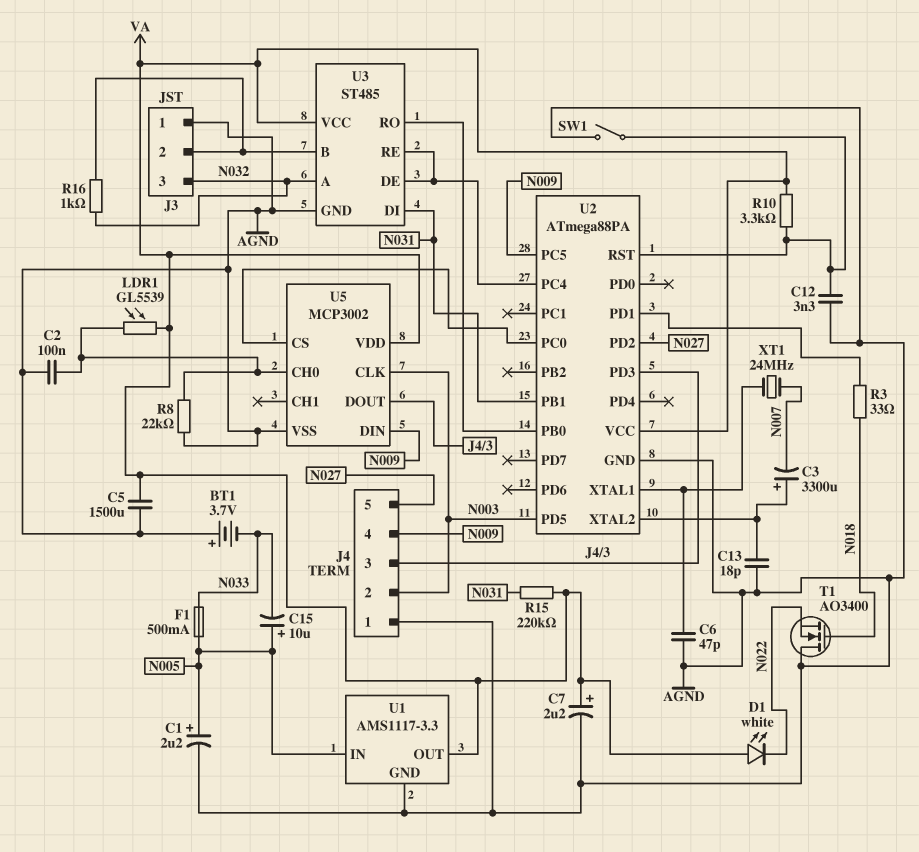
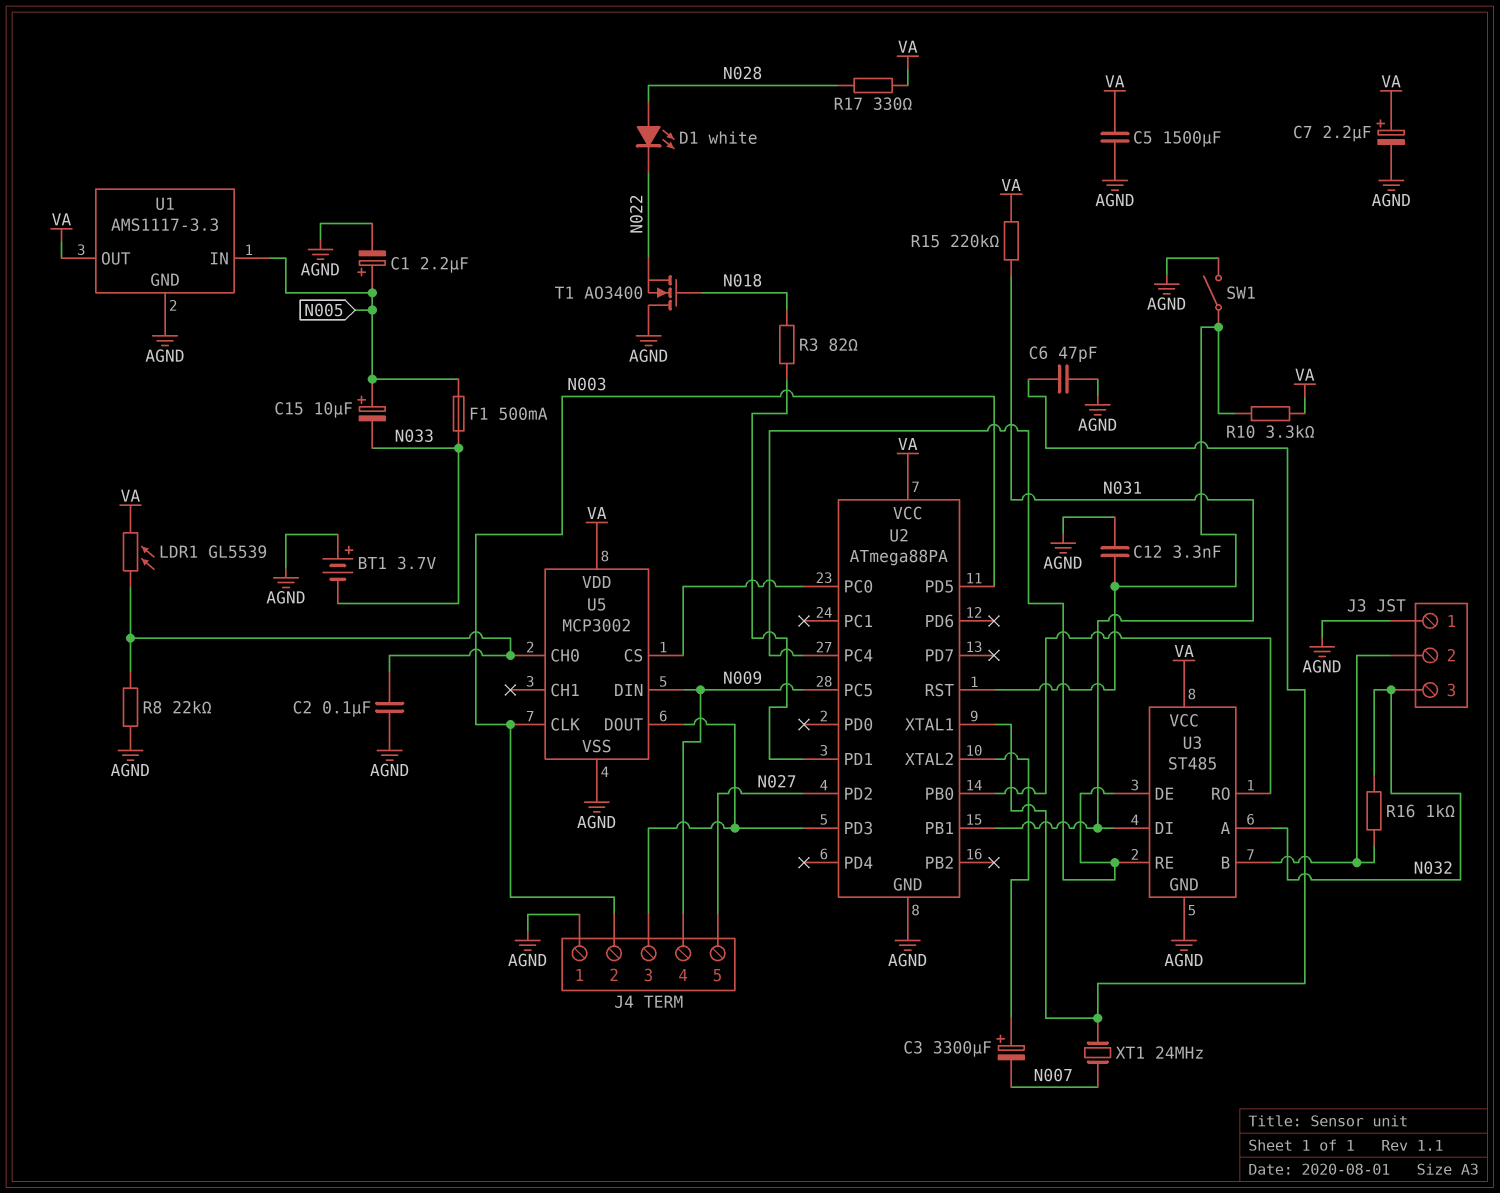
C13: 18pF (AGND, U2/XTAL2) -> none
D1: LED white (A VA, K N022) -> LED white (A N028, K N022)
R3: 33 (N018, U2/PD1) -> 82 (N018, U2/PD1)
R17: none -> 330 (N028, VA)

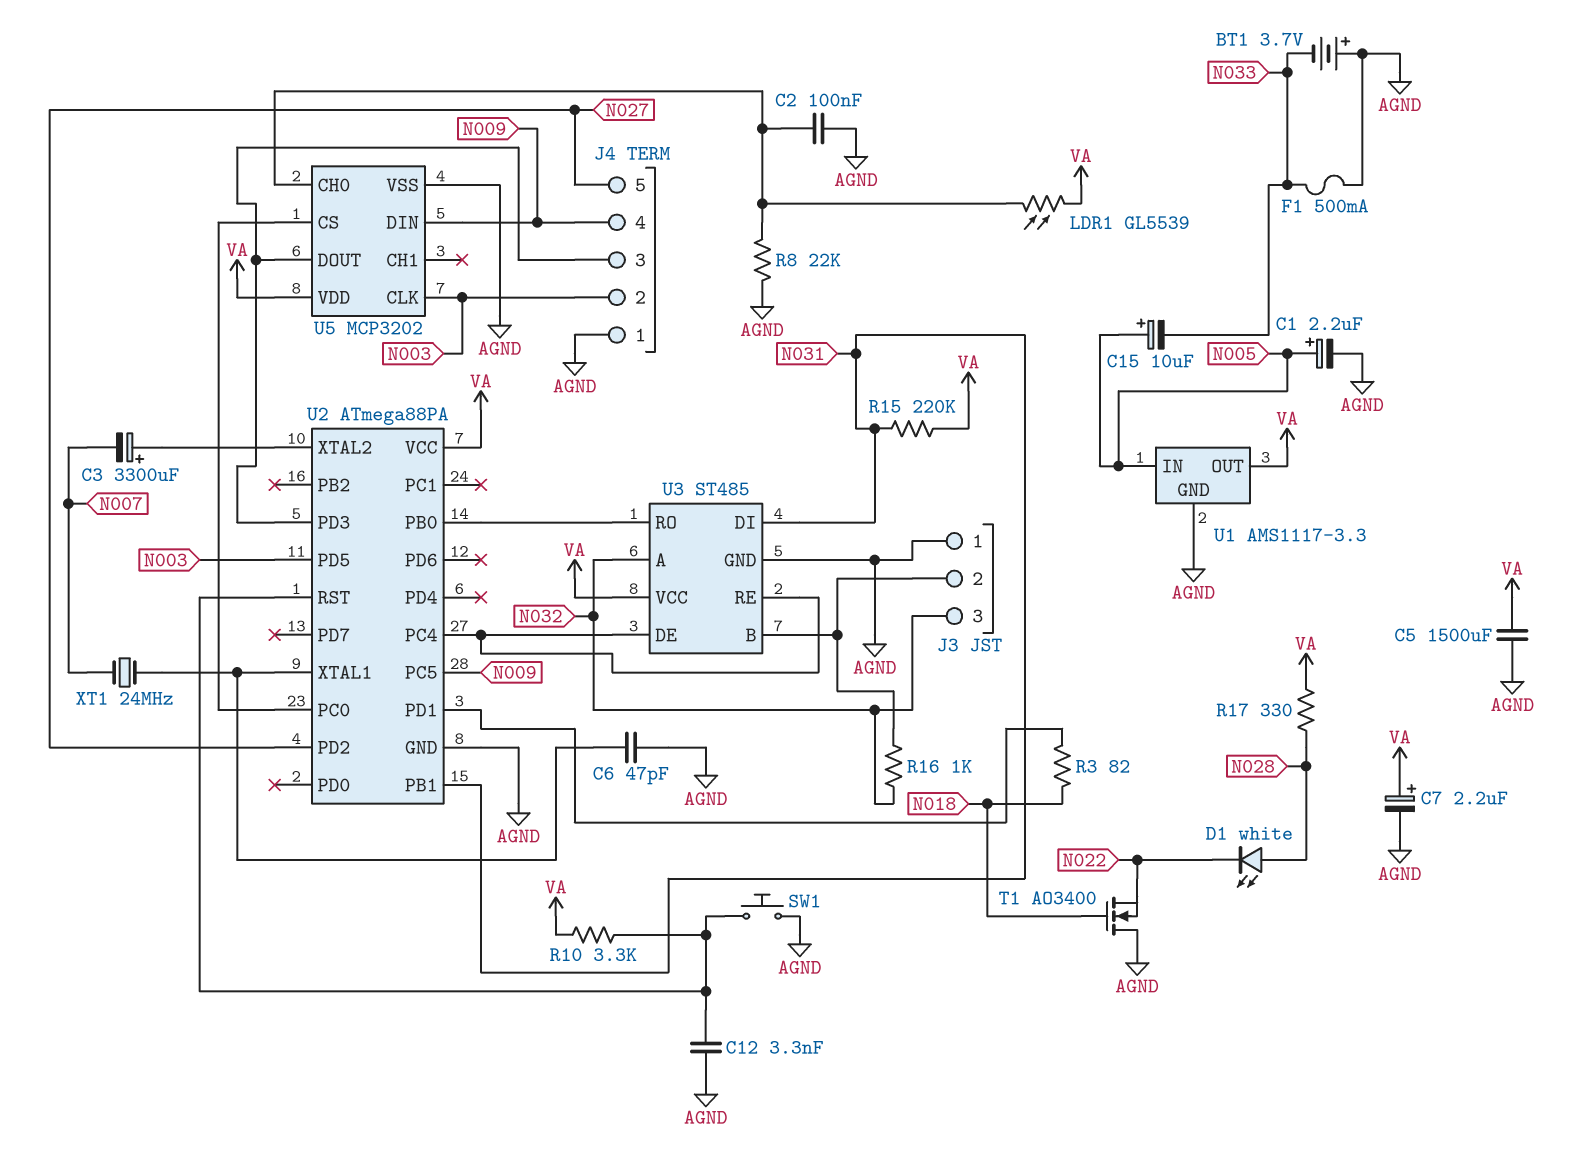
F1: 500mA (N005, N033) -> 500mA (AGND, N033)
SW1: switch (AGND, U2/RST) -> button (AGND, U2/RST)
U5: MCP3002 -> MCP3202

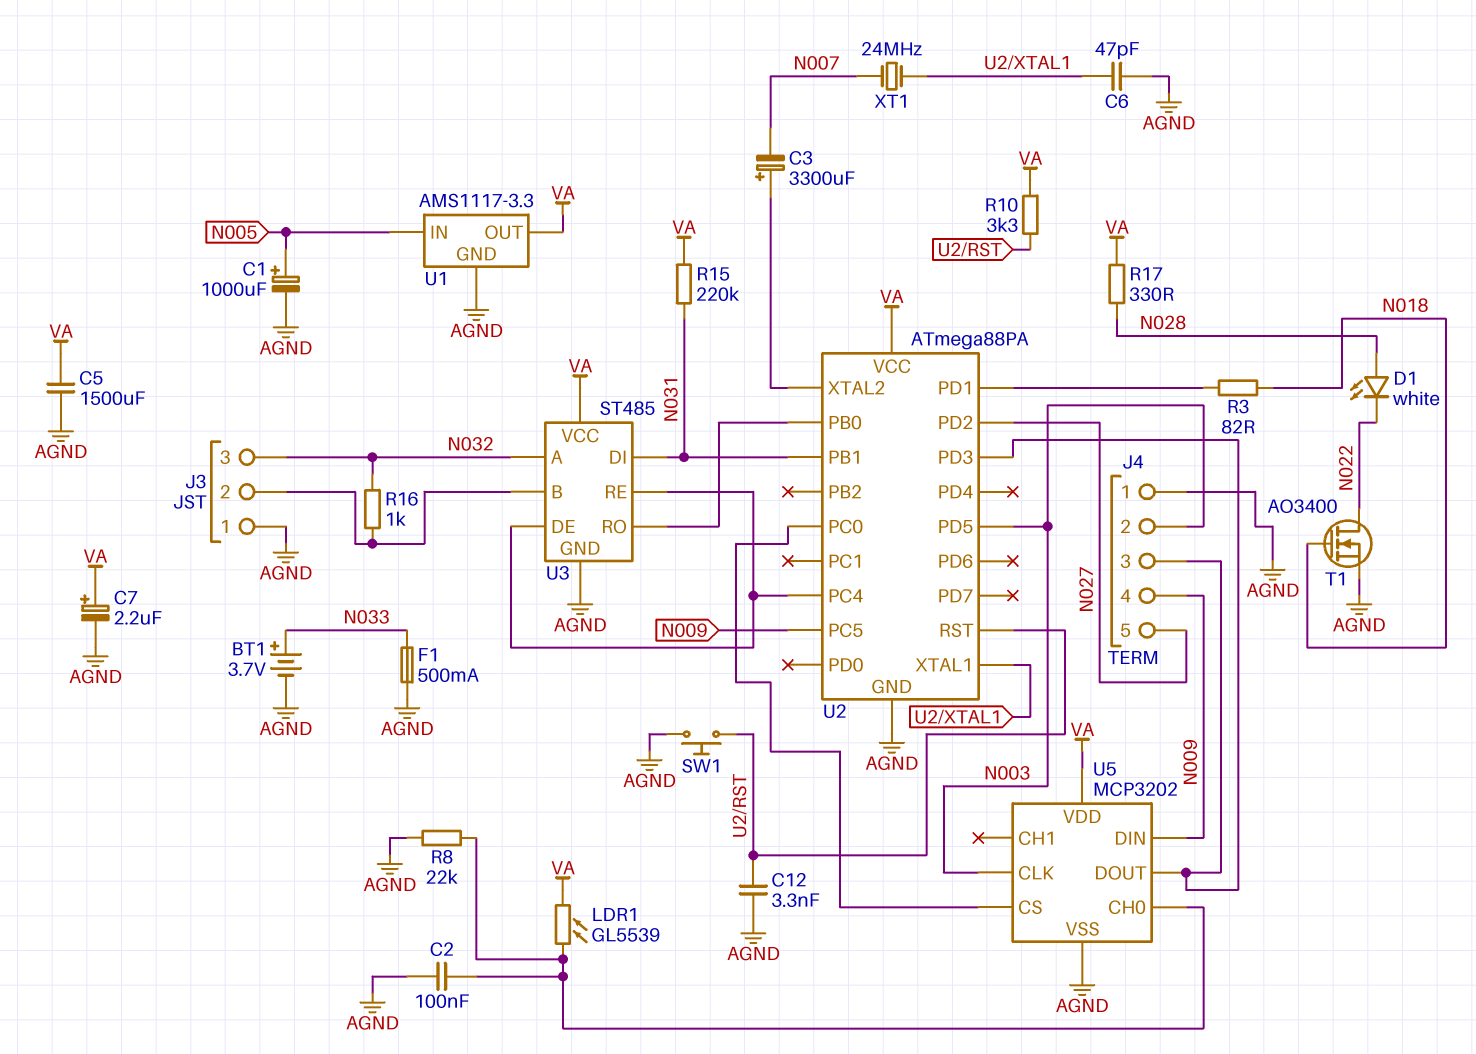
BT1: 3.7V (plus AGND, minus N033) -> 3.7V (plus N033, minus AGND)
C1: 2.2uF (plus N005, minus AGND) -> 1000uF (plus N005, minus AGND)
C15: 10uF (plus N005, minus N033) -> none
T1: NMOS AO3400 (G N018, D AGND, S N022) -> NMOS AO3400 (G N018, D N022, S AGND)

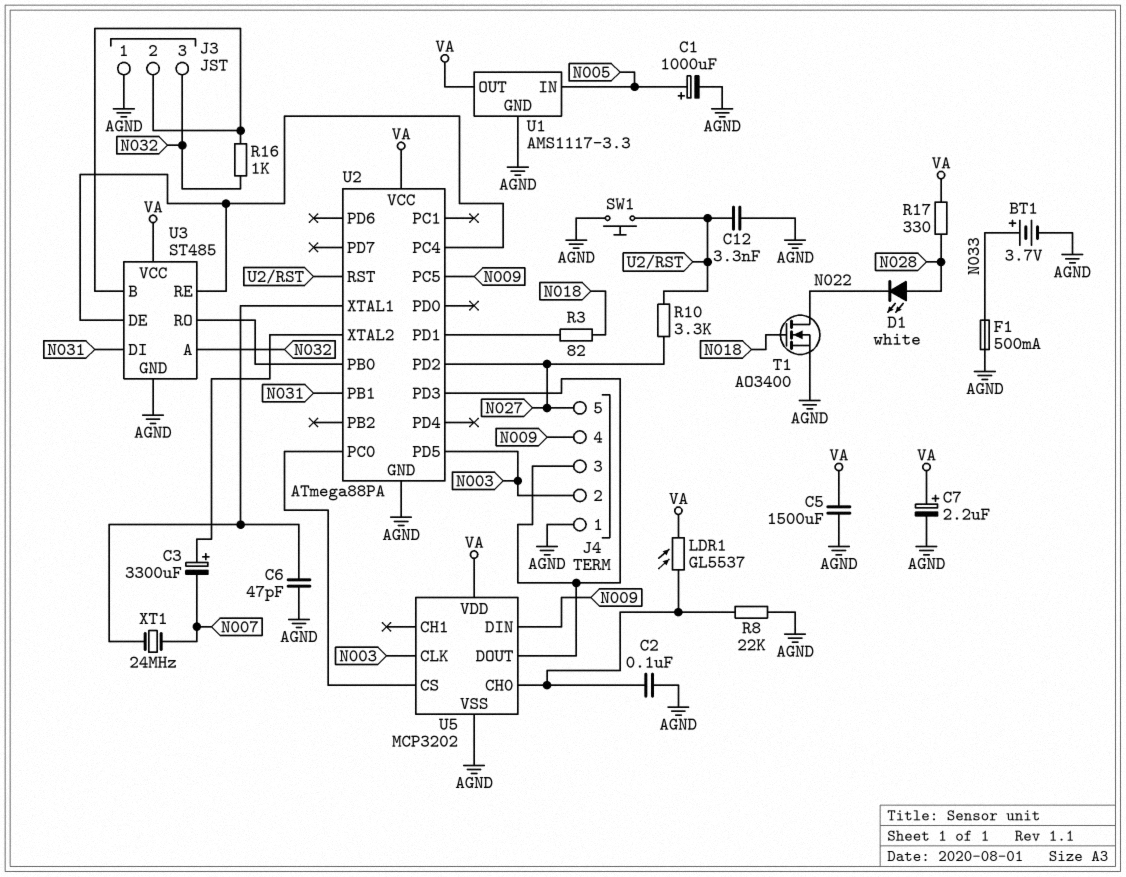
LDR1: GL5539 (U5/CH0, VA) -> GL5537 (U5/CH0, VA)
R10: 3.3k (U2/RST, VA) -> 3.3k (N027, U2/RST)
R15: 220k (N031, VA) -> none

